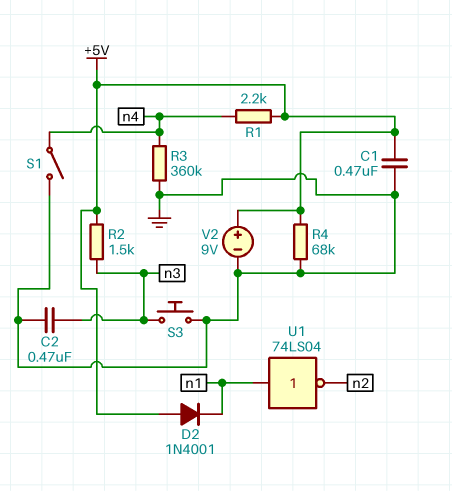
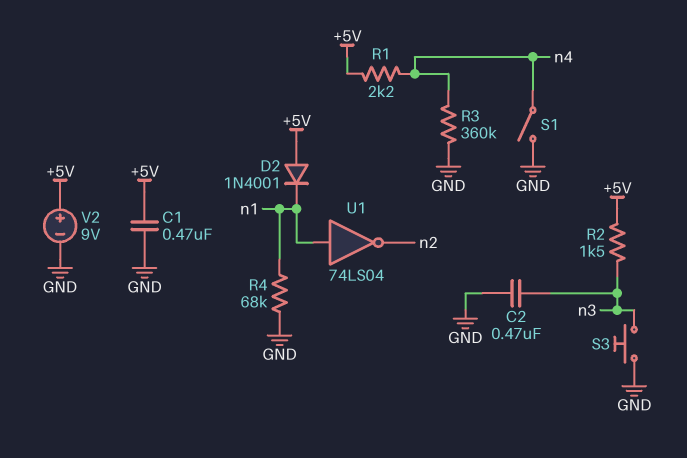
R4: 68k (+5V, GND) -> 68k (GND, n1)

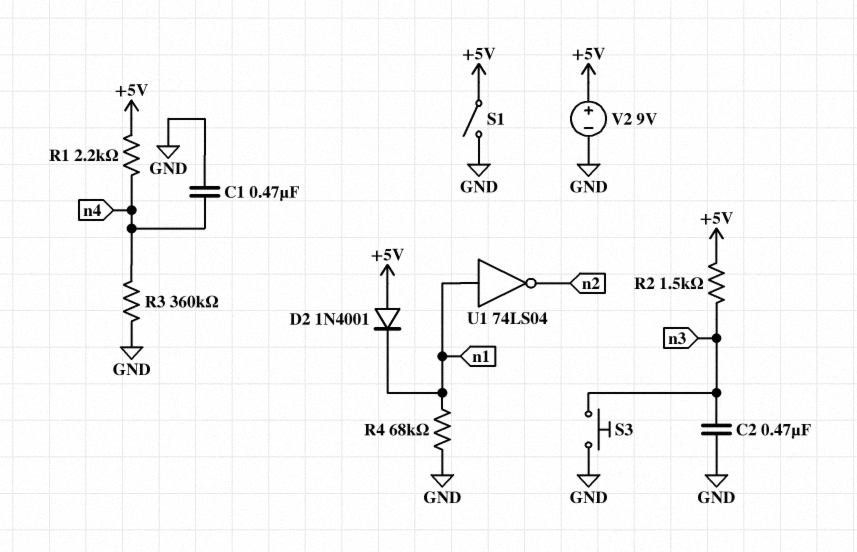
C1: 470nF (+5V, GND) -> 470nF (GND, n4)
S1: switch (GND, n4) -> switch (+5V, GND)

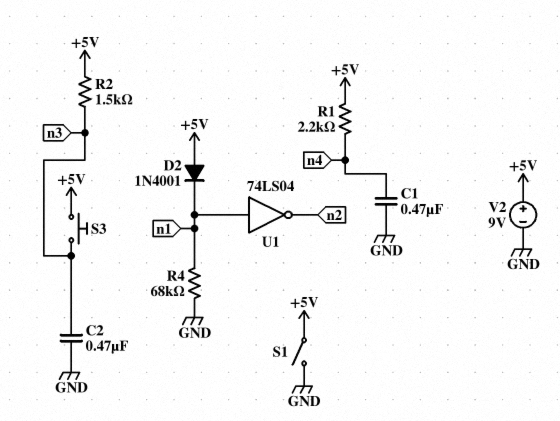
R3: 360k (GND, n4) -> none
S3: button (GND, n3) -> button (+5V, n3)

